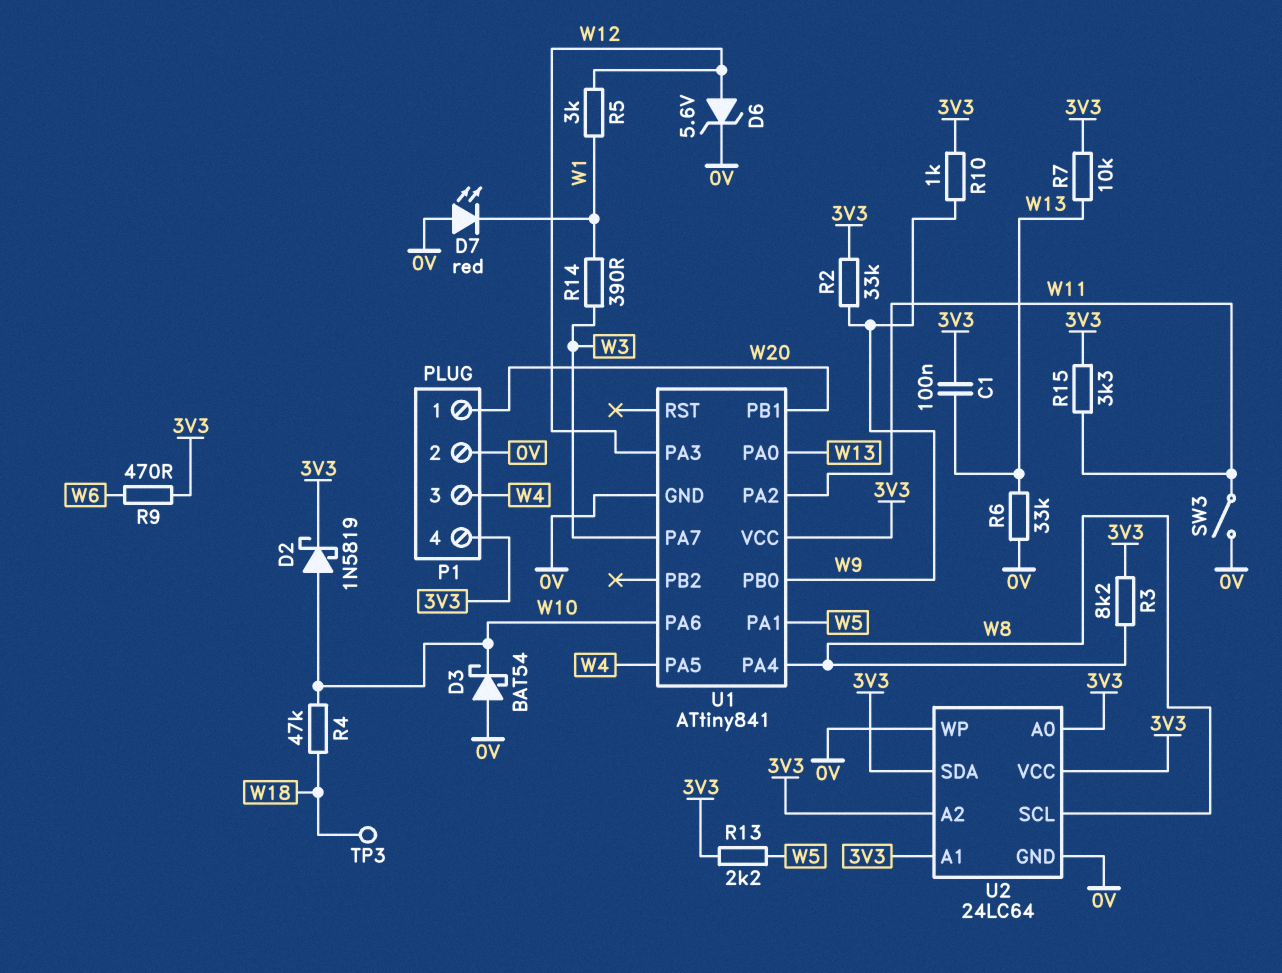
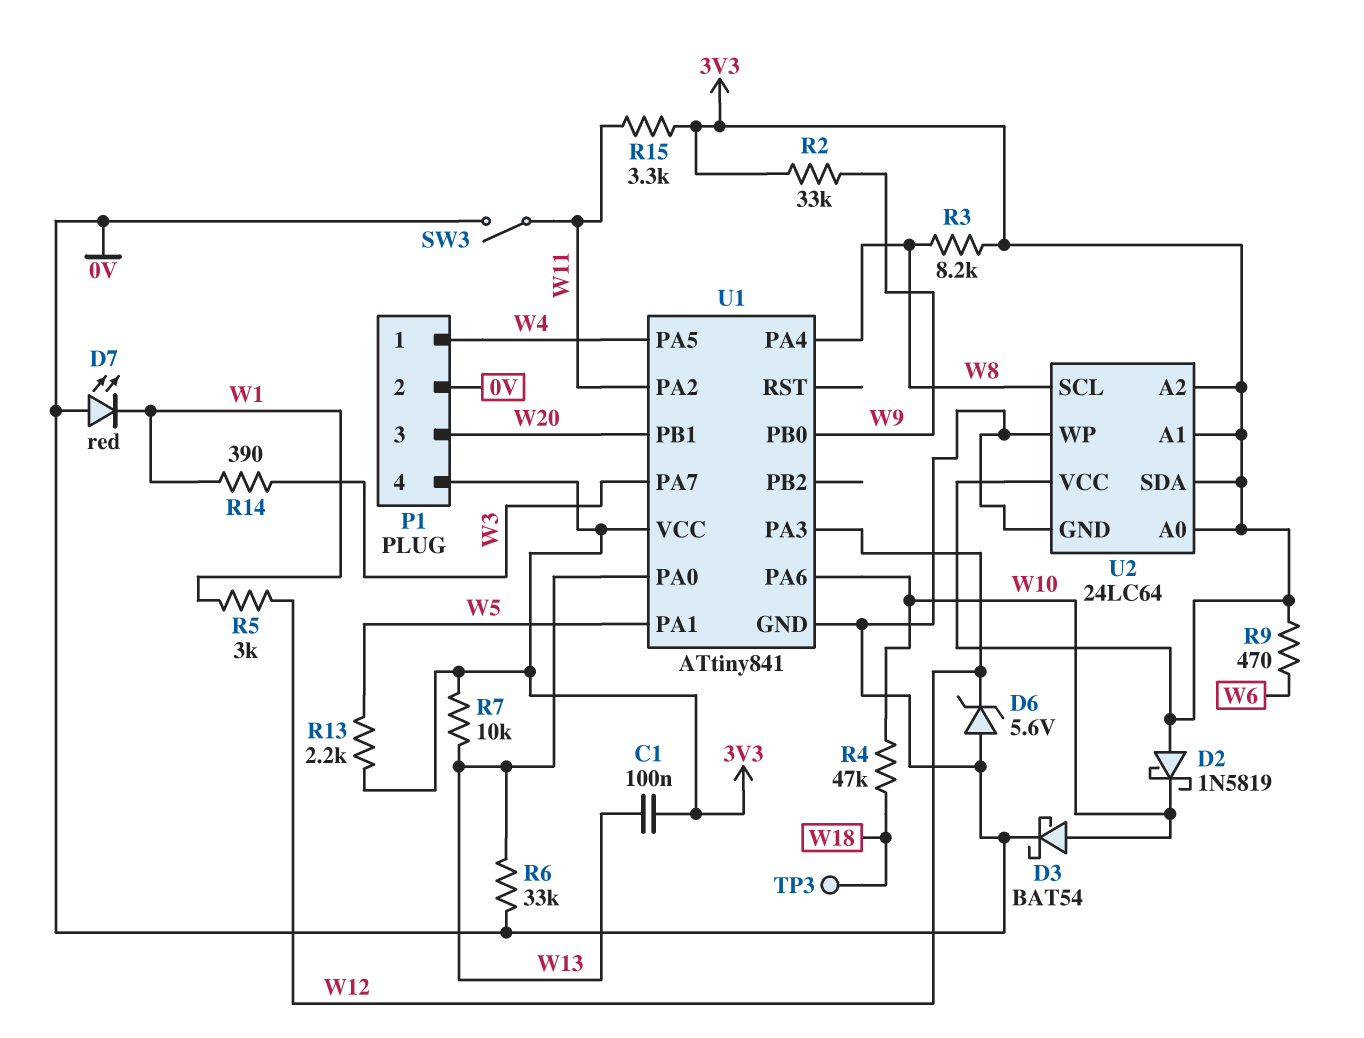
D2: schottky 1N5819 (A W10, K 3V3) -> schottky 1N5819 (A 3V3, K W10)
D3: schottky BAT54 (A 0V, K W10) -> schottky BAT54 (A W10, K 0V)
D6: zener 5.6V (A W12, K 0V) -> zener 5.6V (A 0V, K W12)
P1 pin 1: W20 -> W4
P1 pin 3: W4 -> W20
R10: 1k (3V3, W9) -> none

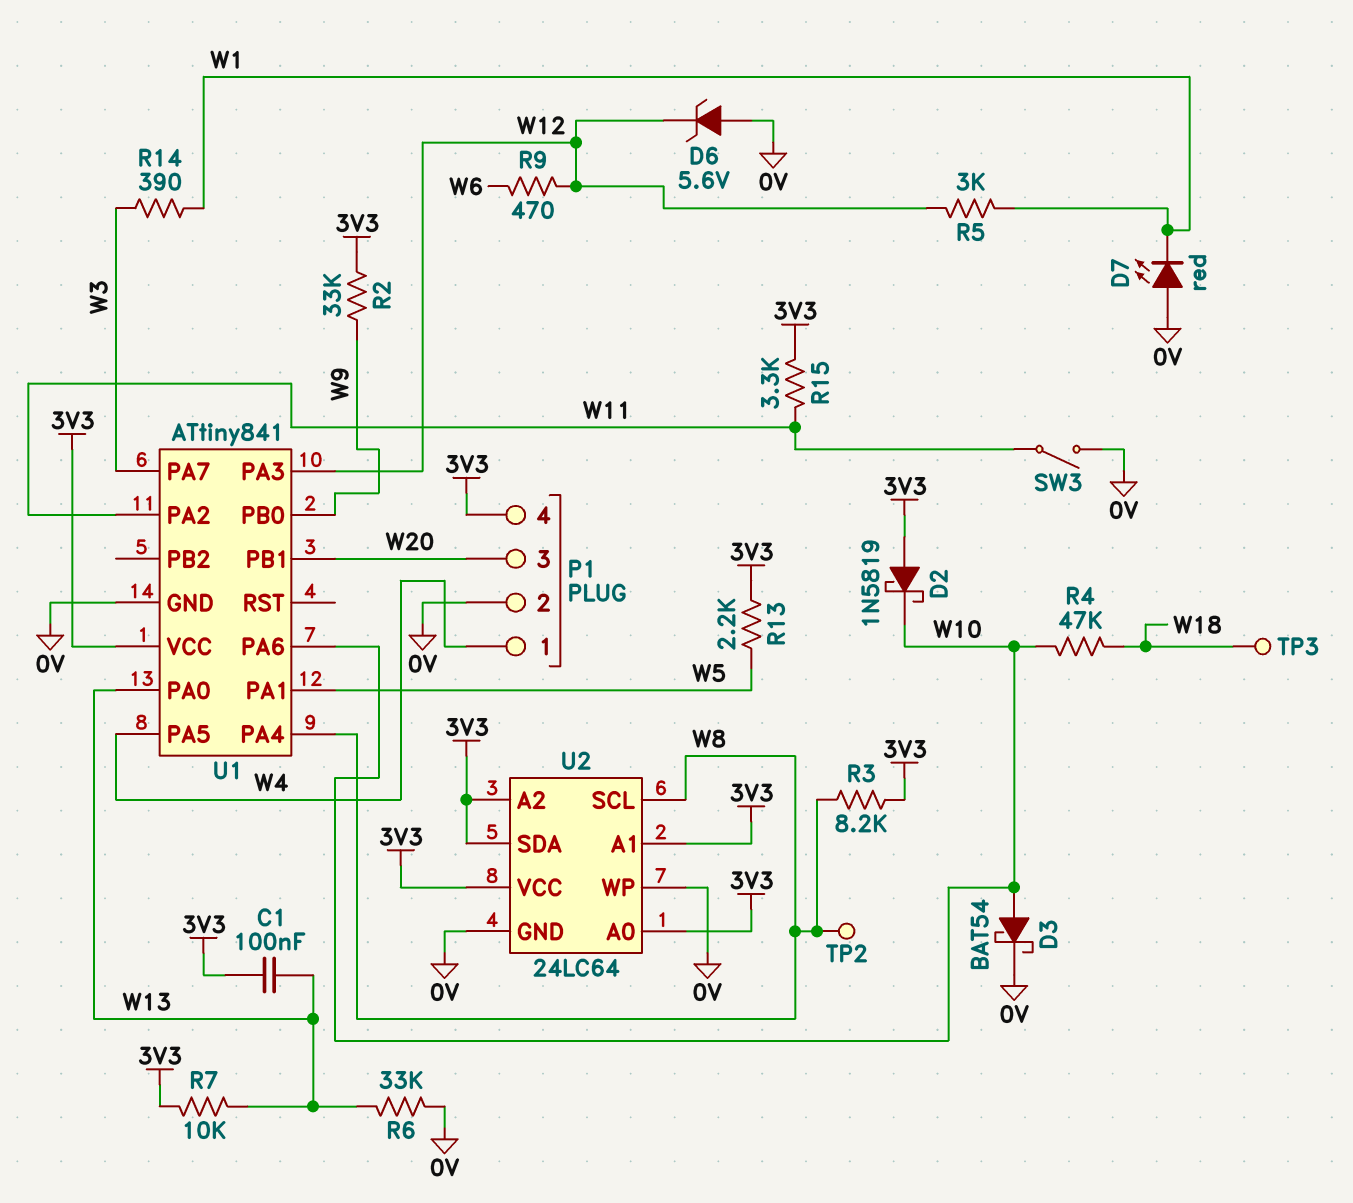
R9: 470 (3V3, W6) -> 470 (W6, W12)
TP2: none -> test point (W8)

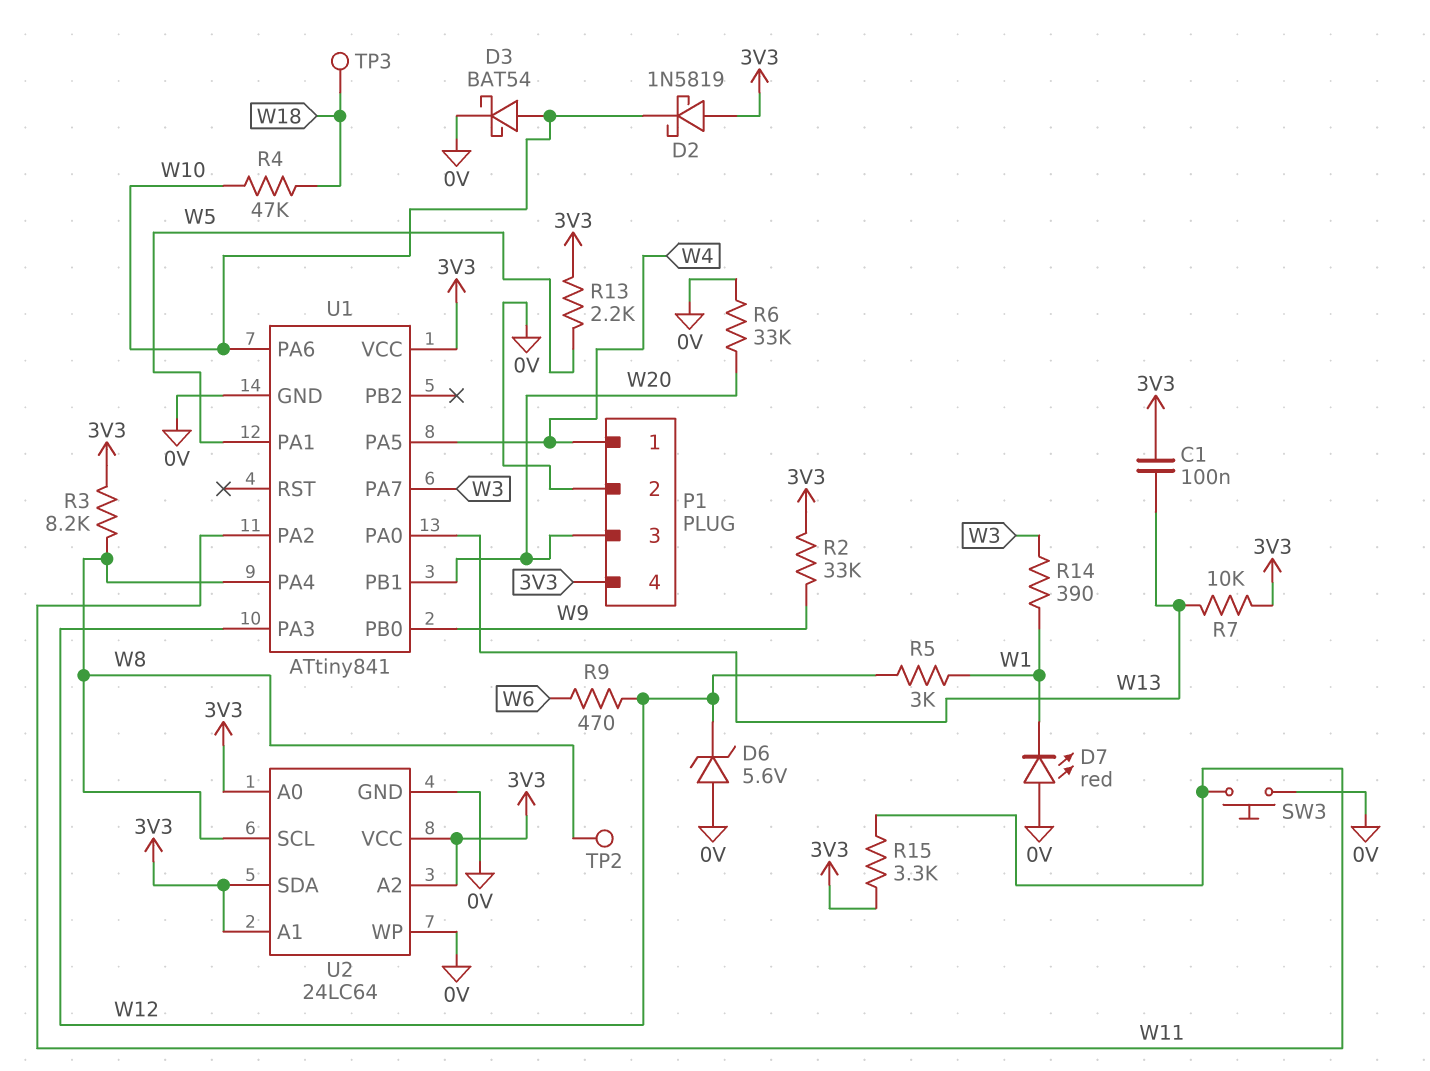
R6: 33k (0V, W13) -> 33k (0V, W20)
SW3: switch (0V, W11) -> button (0V, W11)

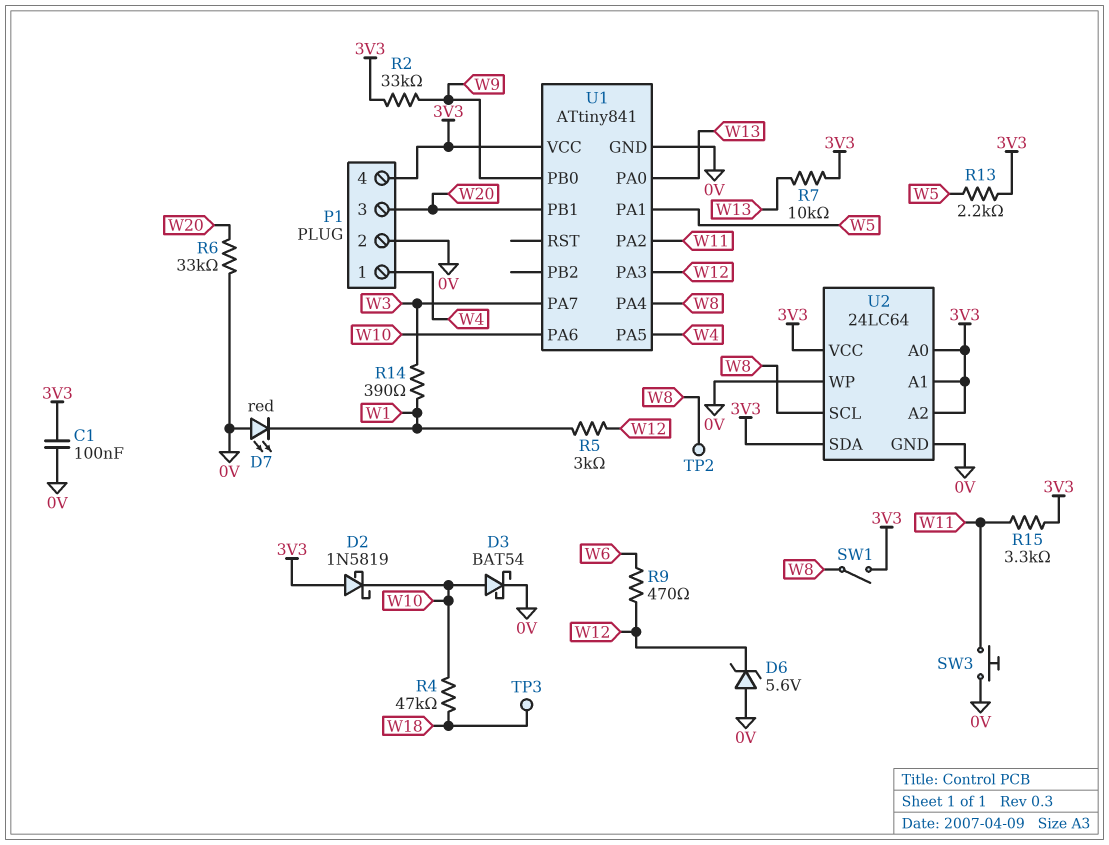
C1: 100nF (3V3, W13) -> 100nF (0V, 3V3)
R3: 8.2k (3V3, W8) -> none
SW1: none -> switch (3V3, W8)

